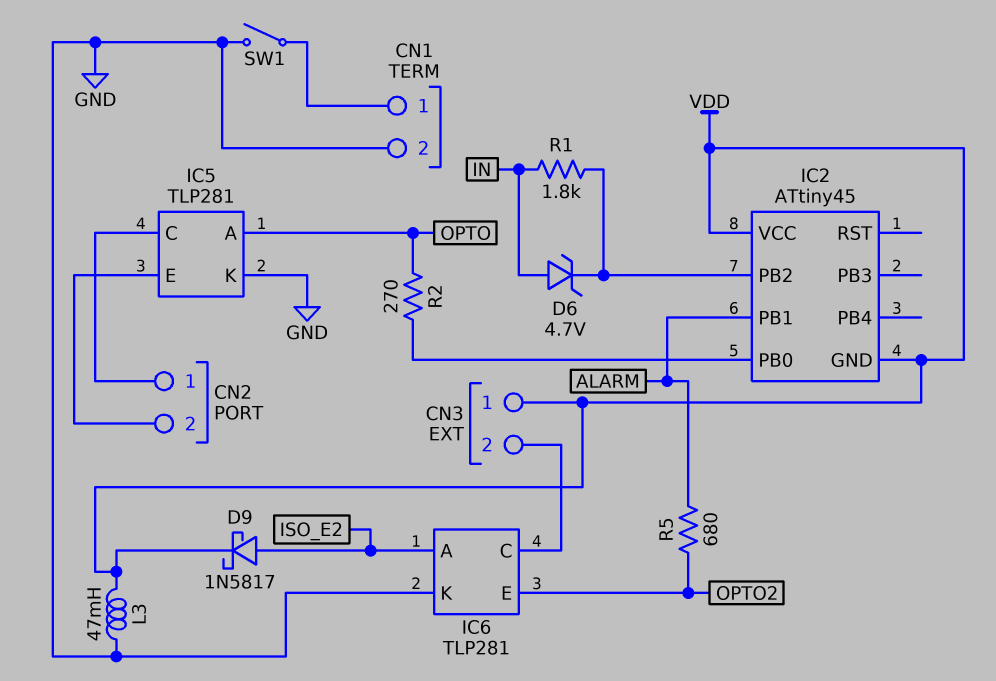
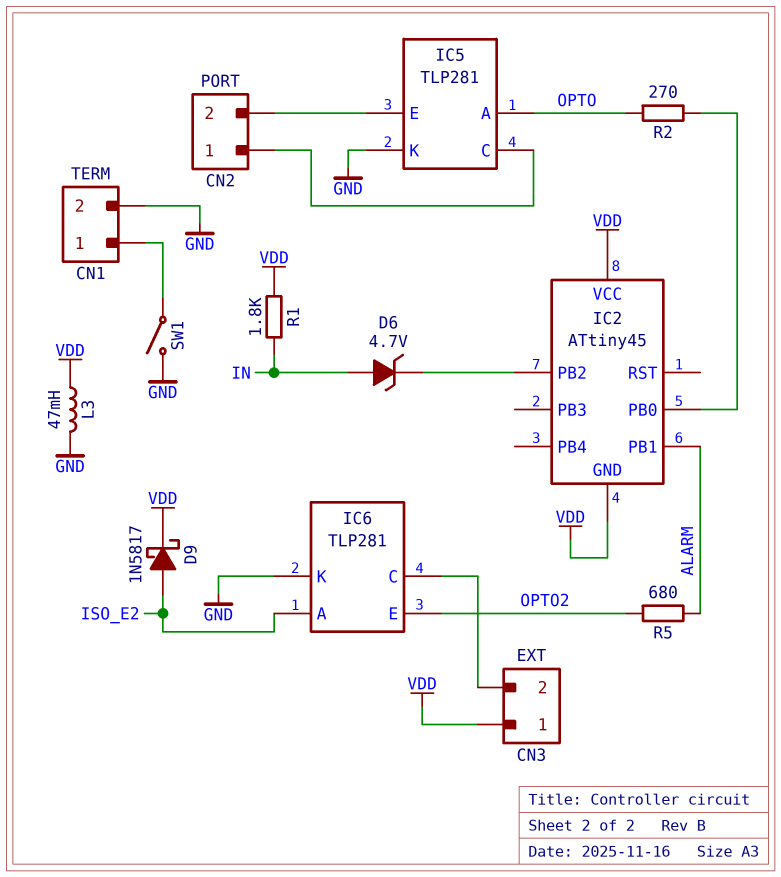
R1: 1.8k (IC2/PB2, IN) -> 1.8k (IN, VDD)

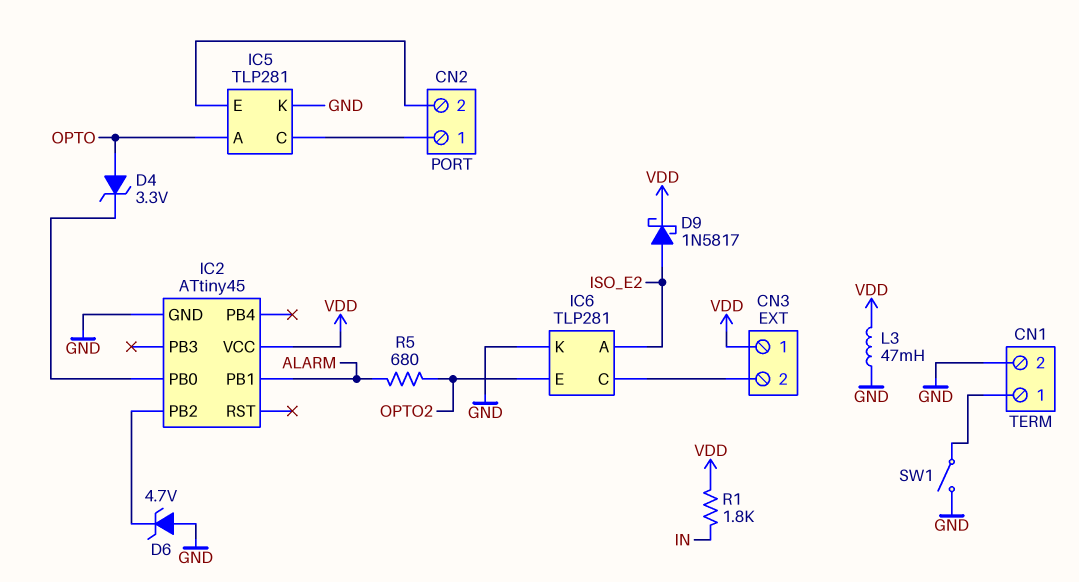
D4: none -> zener 3.3V (A OPTO, K IC2/PB0)
D6: zener 4.7V (A IN, K IC2/PB2) -> zener 4.7V (A GND, K IC2/PB2)
IC2 pin GND: VDD -> GND
R2: 270 (IC2/PB0, OPTO) -> none

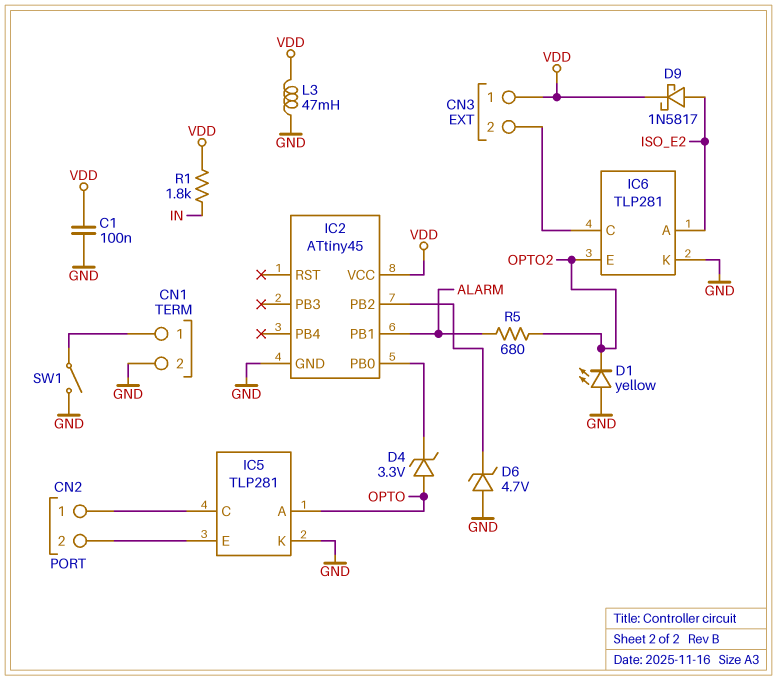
C1: none -> 100nF (GND, VDD)
D1: none -> LED yellow (A GND, K OPTO2)

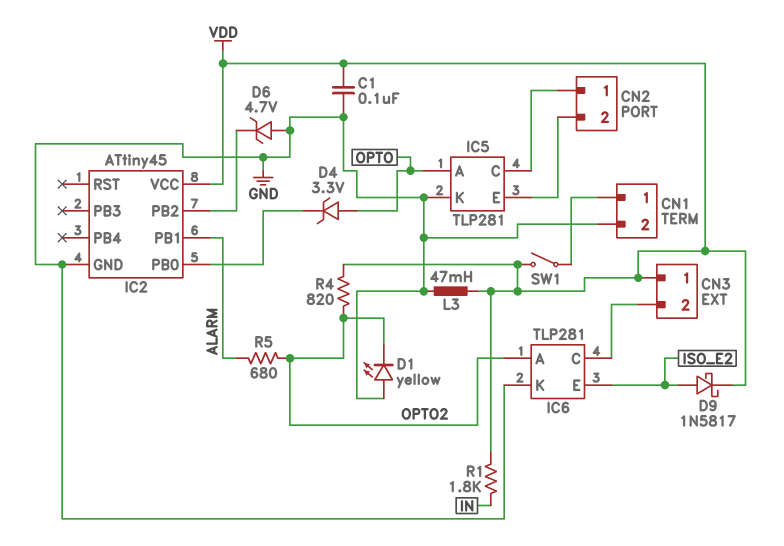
IC6 pin A: ISO_E2 -> OPTO2
IC6 pin E: OPTO2 -> ISO_E2
R4: none -> 820 (OPTO2, VDD)
SW1: switch (CN1/1, GND) -> switch (CN1/1, VDD)

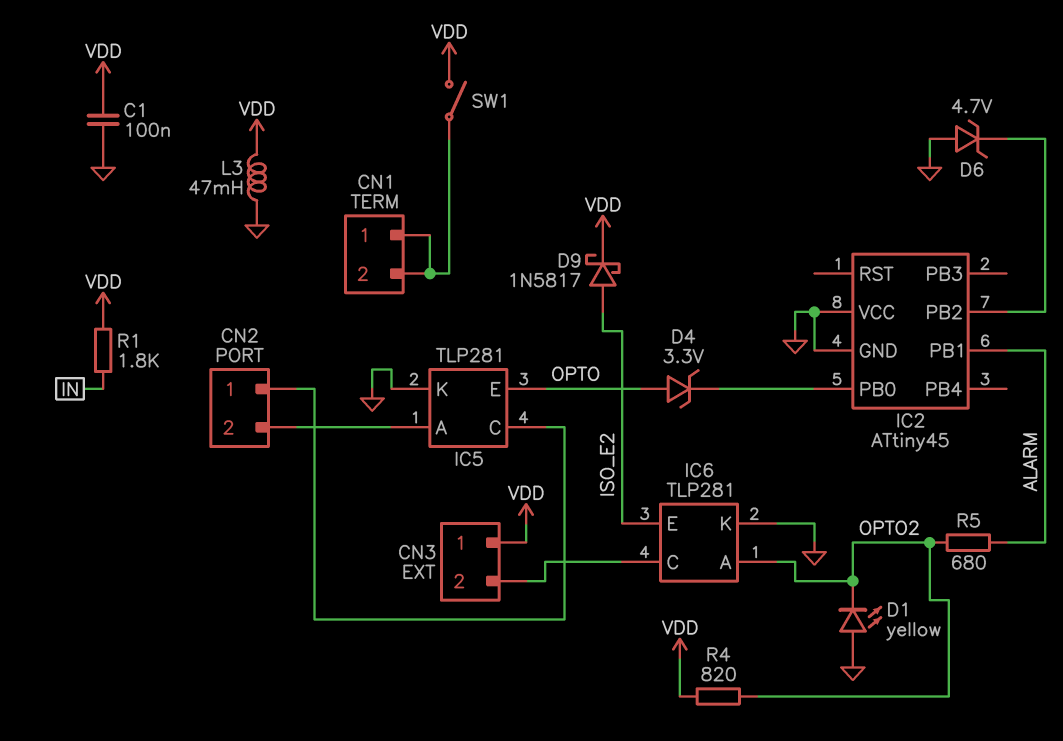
CN1 pin 2: GND -> CN1/1
IC2 pin VCC: VDD -> GND
IC5 pin A: OPTO -> CN2/2
IC5 pin E: CN2/2 -> OPTO

